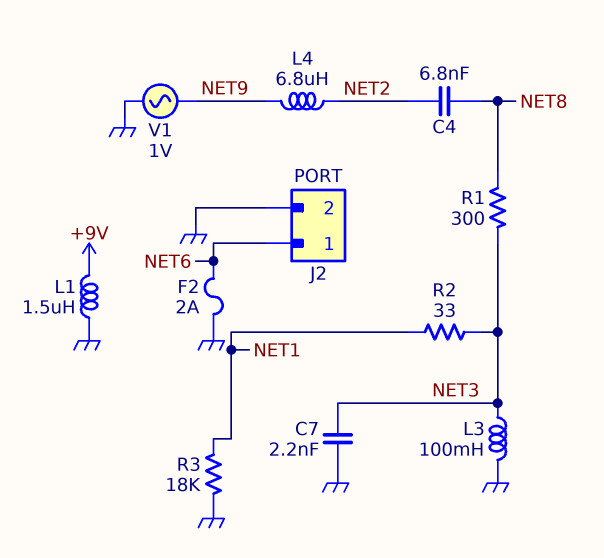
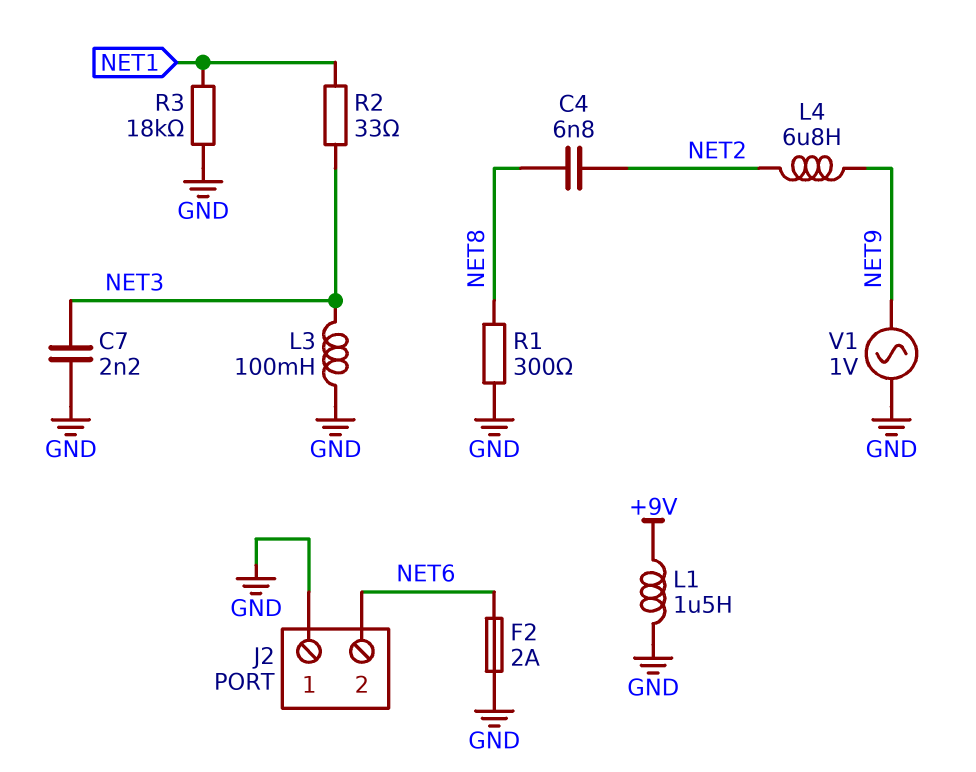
J2 pin 1: NET6 -> GND
J2 pin 2: GND -> NET6
R1: 300 (NET3, NET8) -> 300 (GND, NET8)

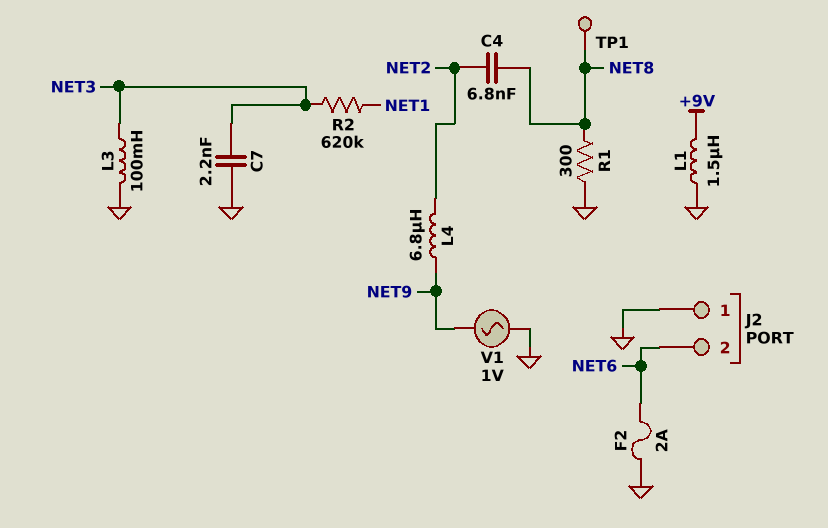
R2: 33 (NET1, NET3) -> 620k (NET1, NET3)
R3: 18k (GND, NET1) -> none
TP1: none -> test point (NET8)

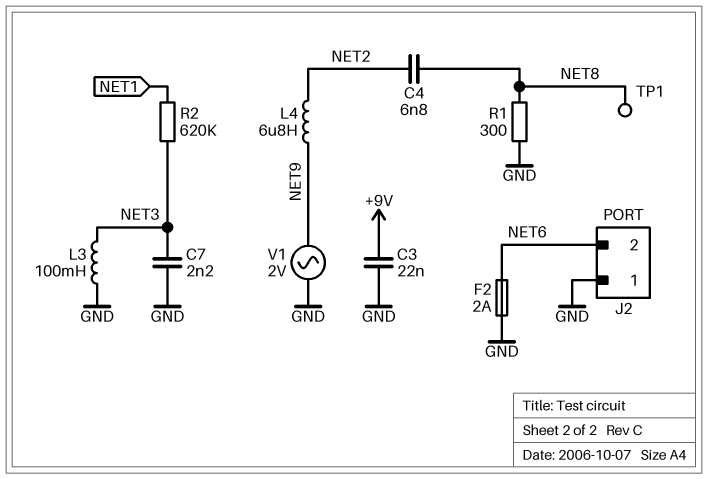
C3: none -> 22nF (+9V, GND)
L1: 1.5uH (+9V, GND) -> none
V1: AC 1V (GND, NET9) -> AC 2V (GND, NET9)

